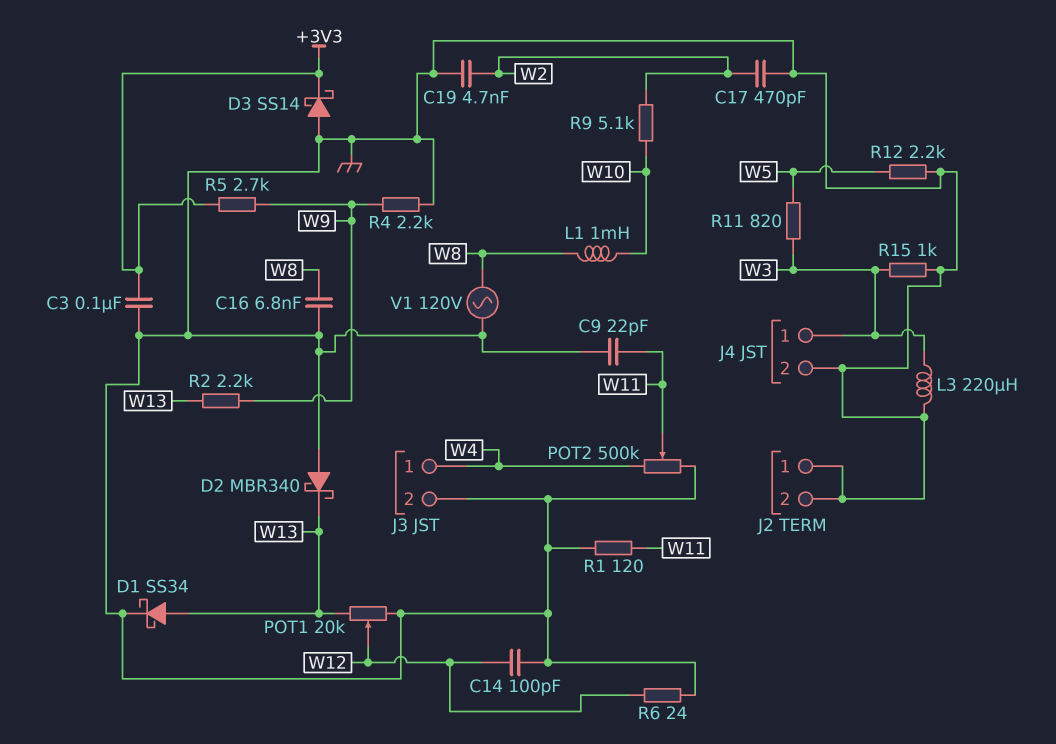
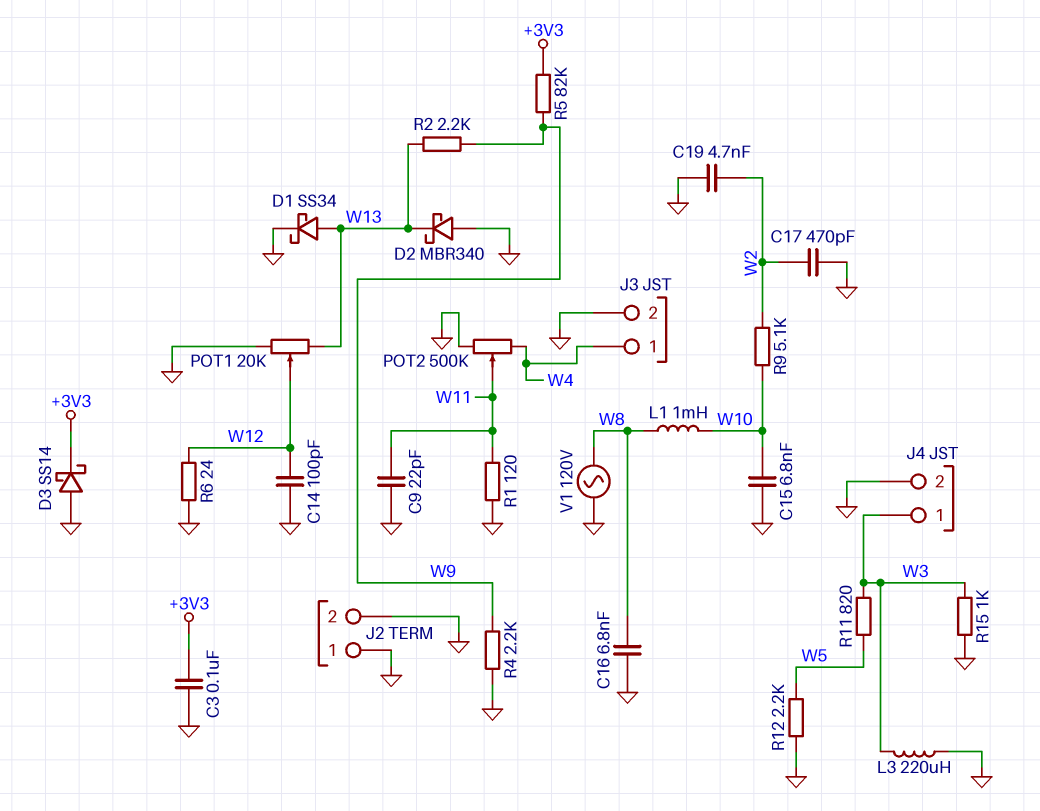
C15: none -> 6.8nF (GND, W10)
R5: 2.7k (+3V3, W9) -> 82k (+3V3, W9)

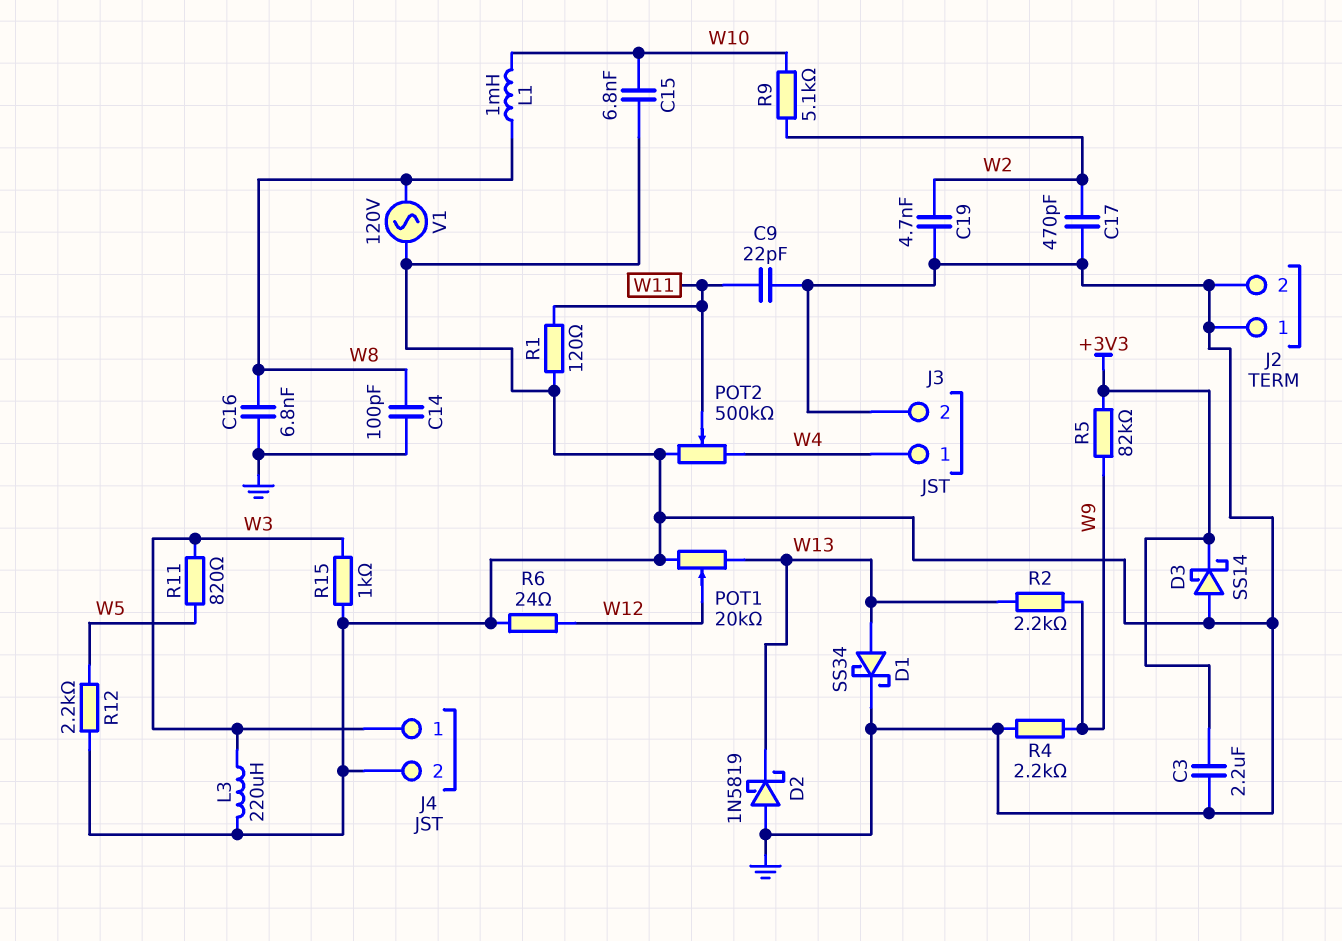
C3: 100nF (+3V3, GND) -> 2.2uF (+3V3, GND)
C14: 100pF (GND, W12) -> 100pF (GND, W8)
D2: schottky MBR340 (A GND, K W13) -> schottky 1N5819 (A GND, K W13)

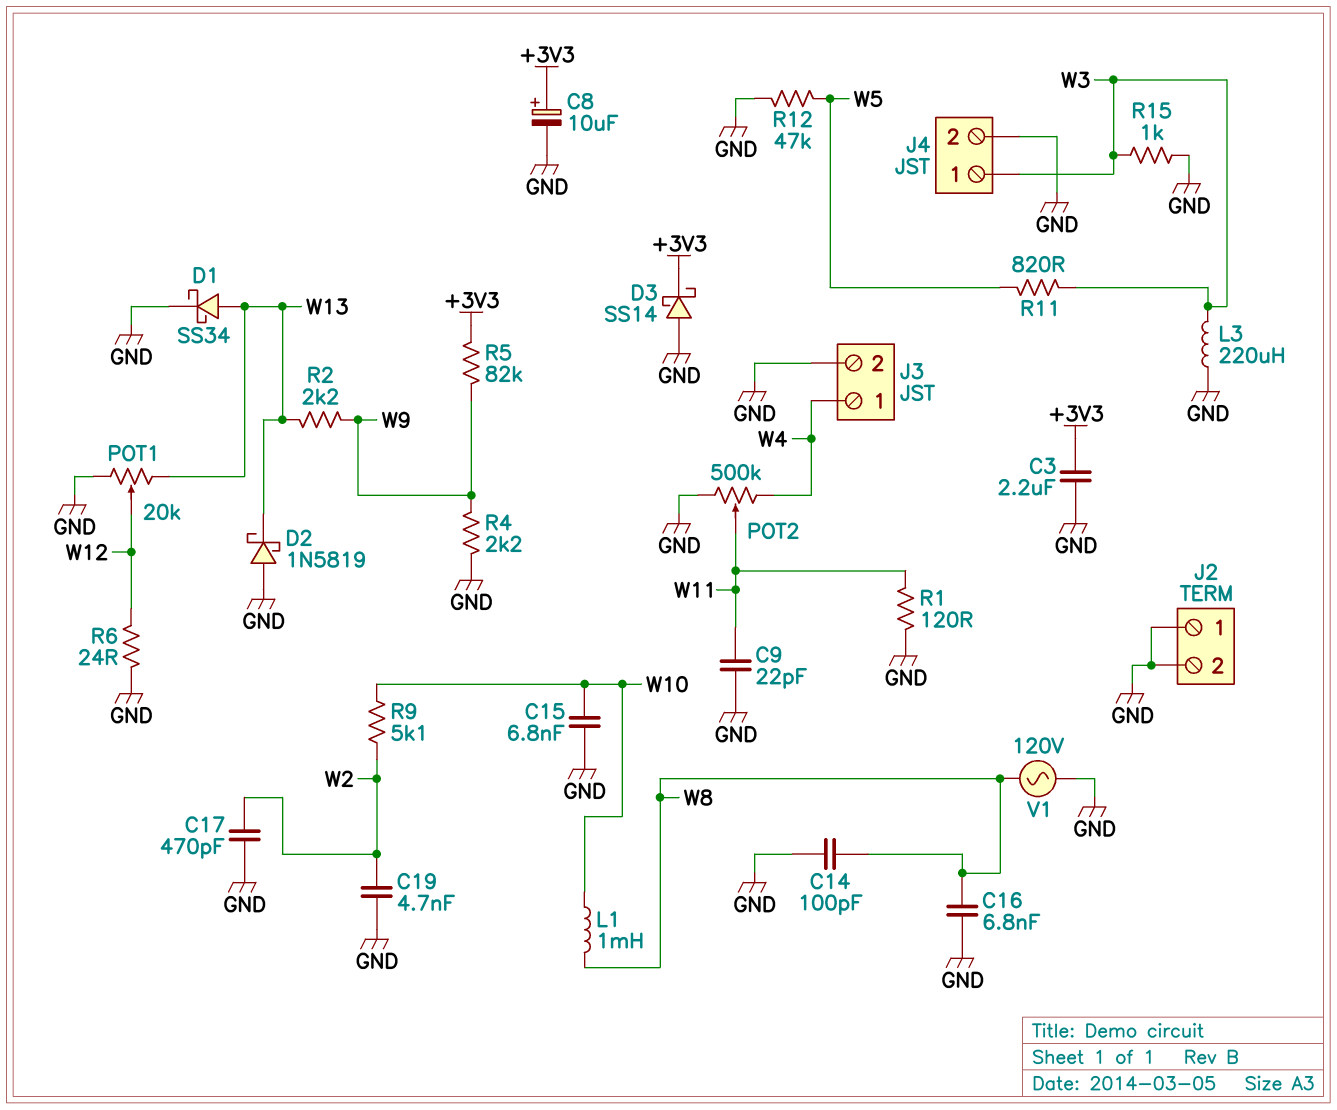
C8: none -> 10uF (plus +3V3, minus GND)
R12: 2.2k (GND, W5) -> 47k (GND, W5)

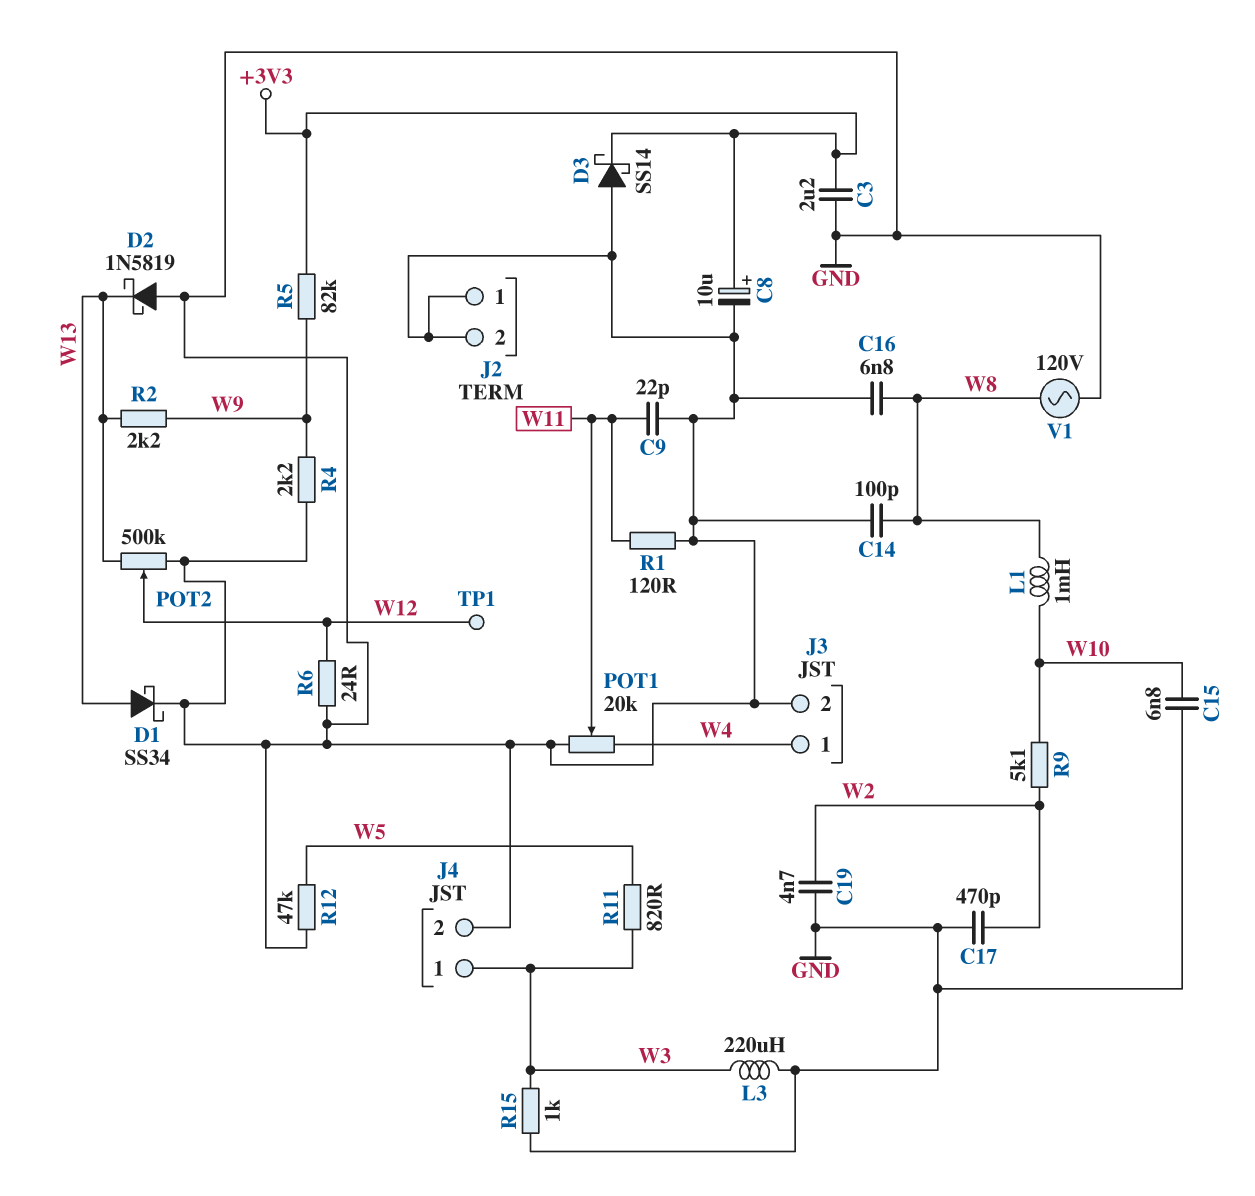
POT1: 20k (GND, W13, wiper W12) -> 20k (GND, W4, wiper W11)
POT2: 500k (GND, W4, wiper W11) -> 500k (GND, W13, wiper W12)
TP1: none -> test point (W12)

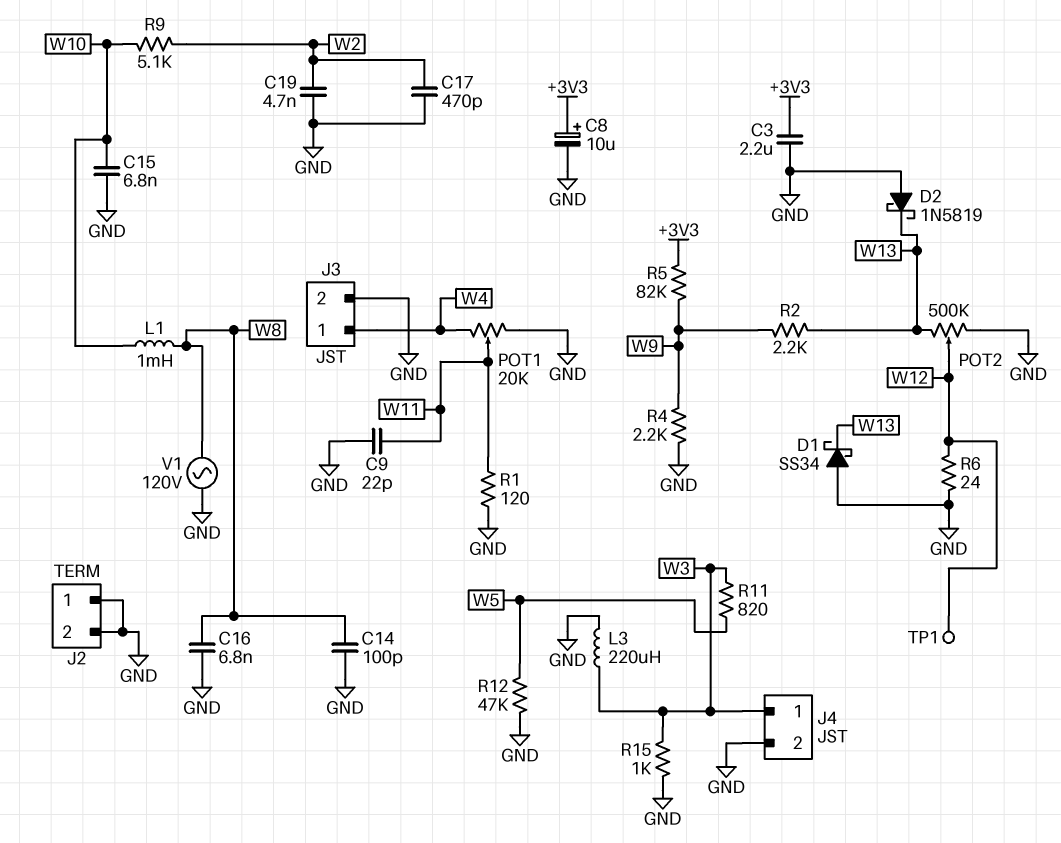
D1: schottky SS34 (A W13, K GND) -> schottky SS34 (A GND, K W13)
D3: schottky SS14 (A GND, K +3V3) -> none

